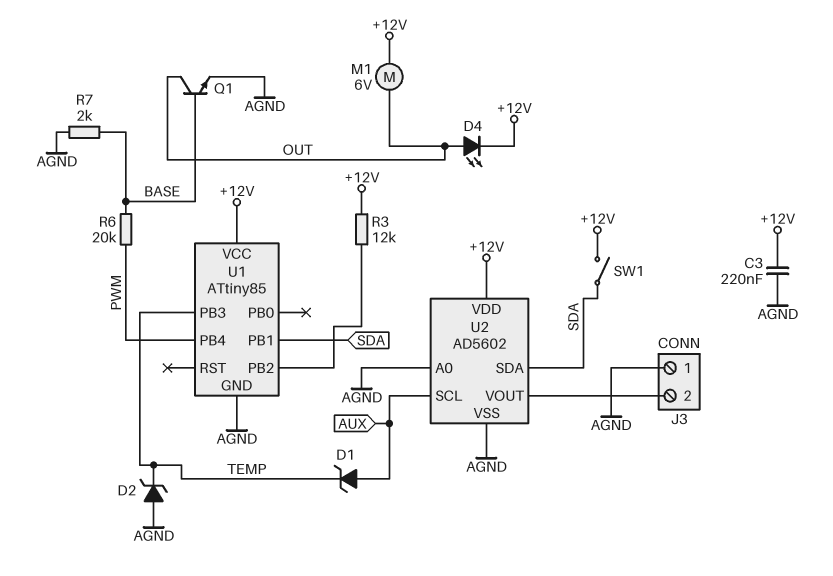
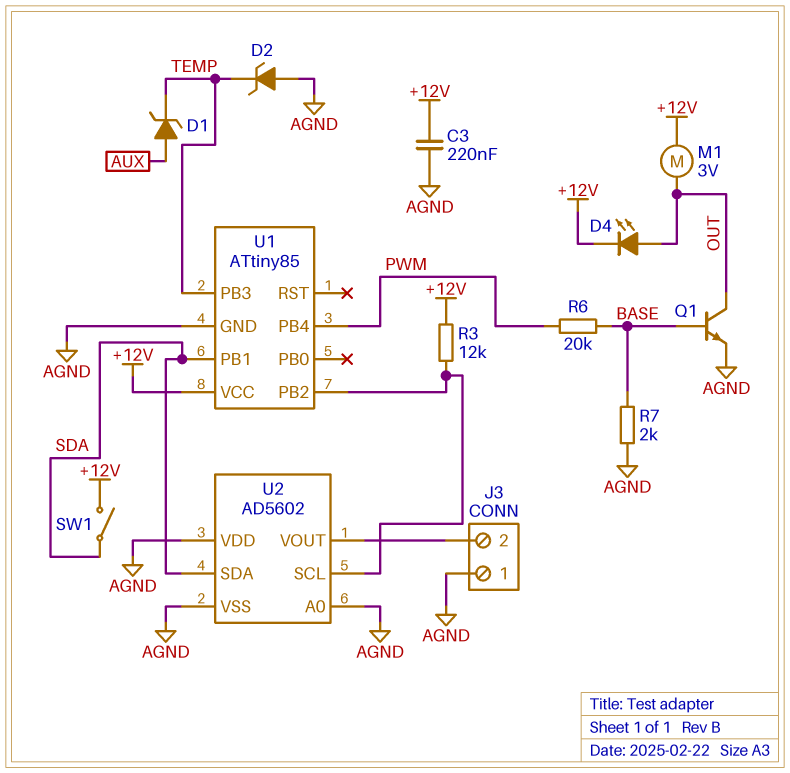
M1: motor 6V (+12V, OUT) -> motor 3V (+12V, OUT)
U2 pin SCL: AUX -> U1/PB2
U2 pin VDD: +12V -> AGND

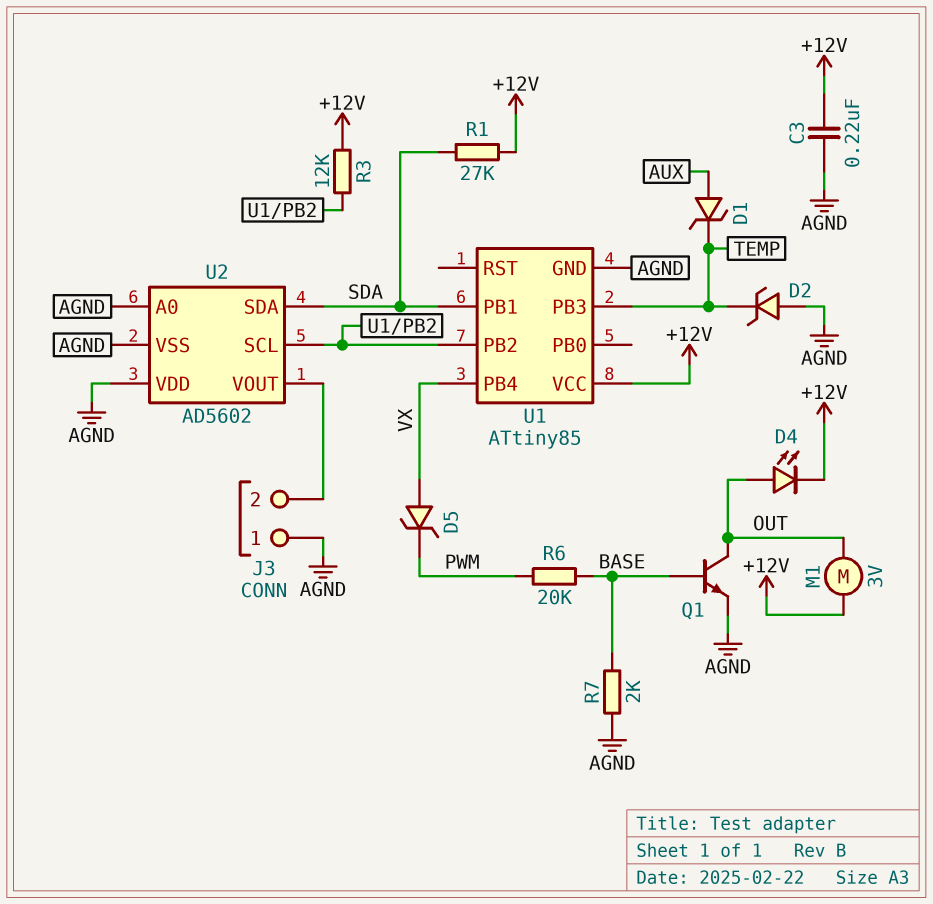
D5: none -> zener (A VX, K PWM)
R1: none -> 27k (+12V, SDA)
SW1: switch (+12V, SDA) -> none
U1 pin PB4: PWM -> VX

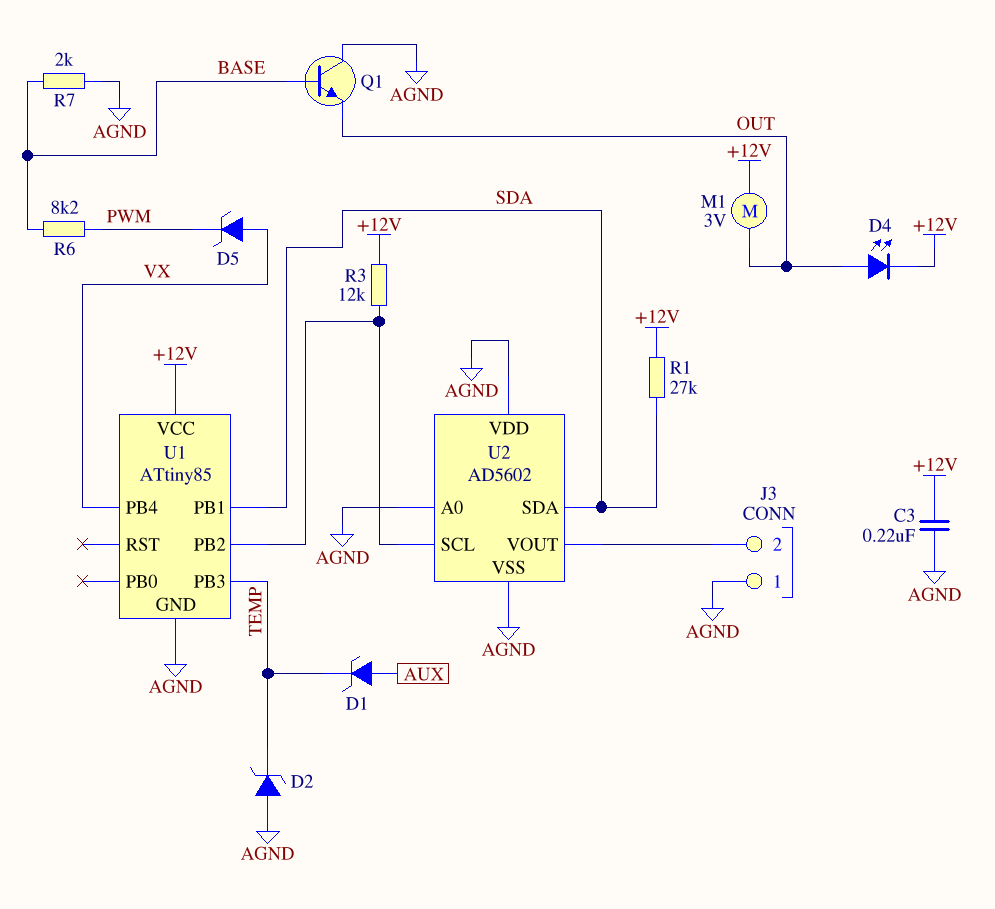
Q1: NPN (B BASE, C OUT, E AGND) -> NPN (B BASE, C AGND, E OUT)
R6: 20k (BASE, PWM) -> 8.2k (BASE, PWM)

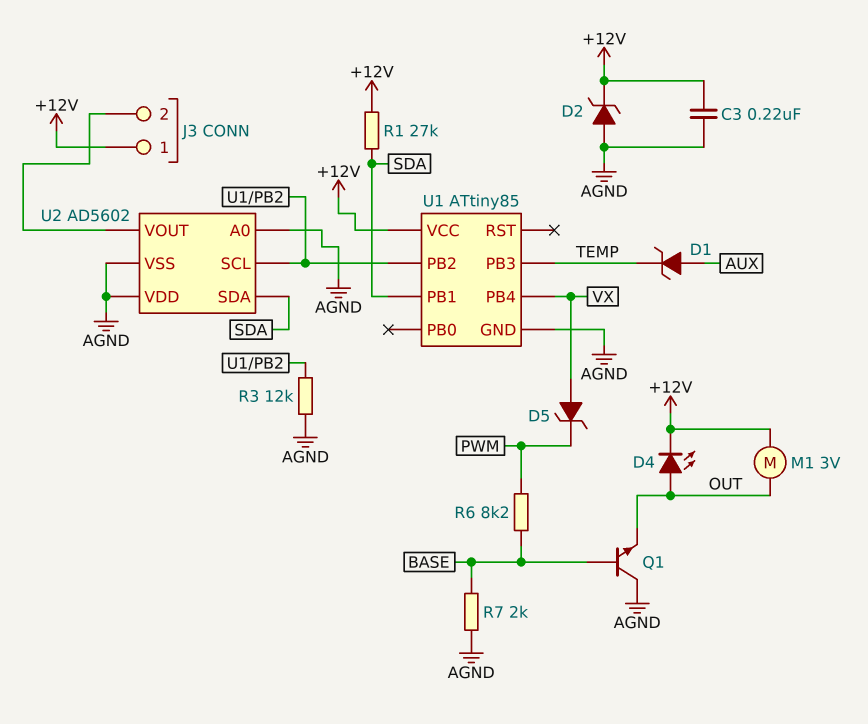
D2: zener (A AGND, K TEMP) -> zener (A AGND, K +12V)
J3 pin 1: AGND -> +12V
R3: 12k (+12V, U1/PB2) -> 12k (AGND, U1/PB2)

